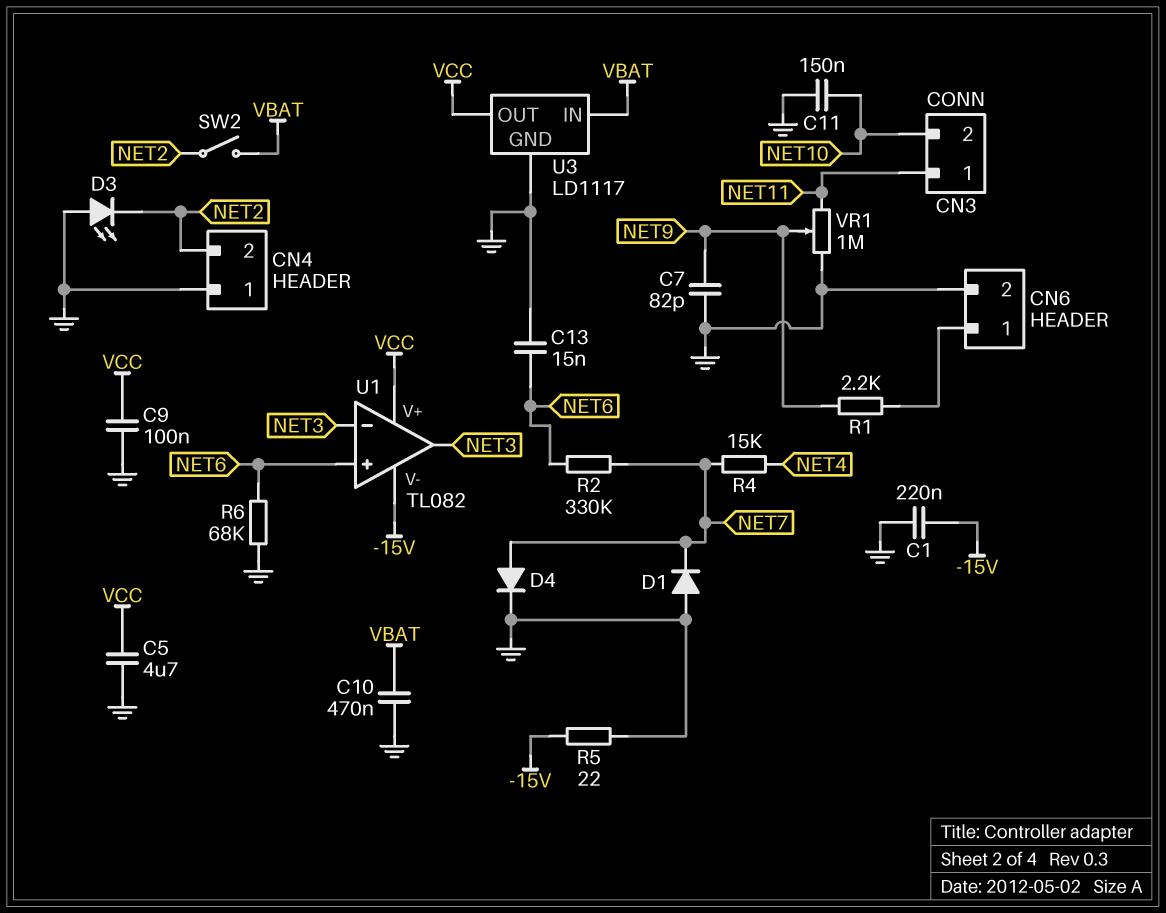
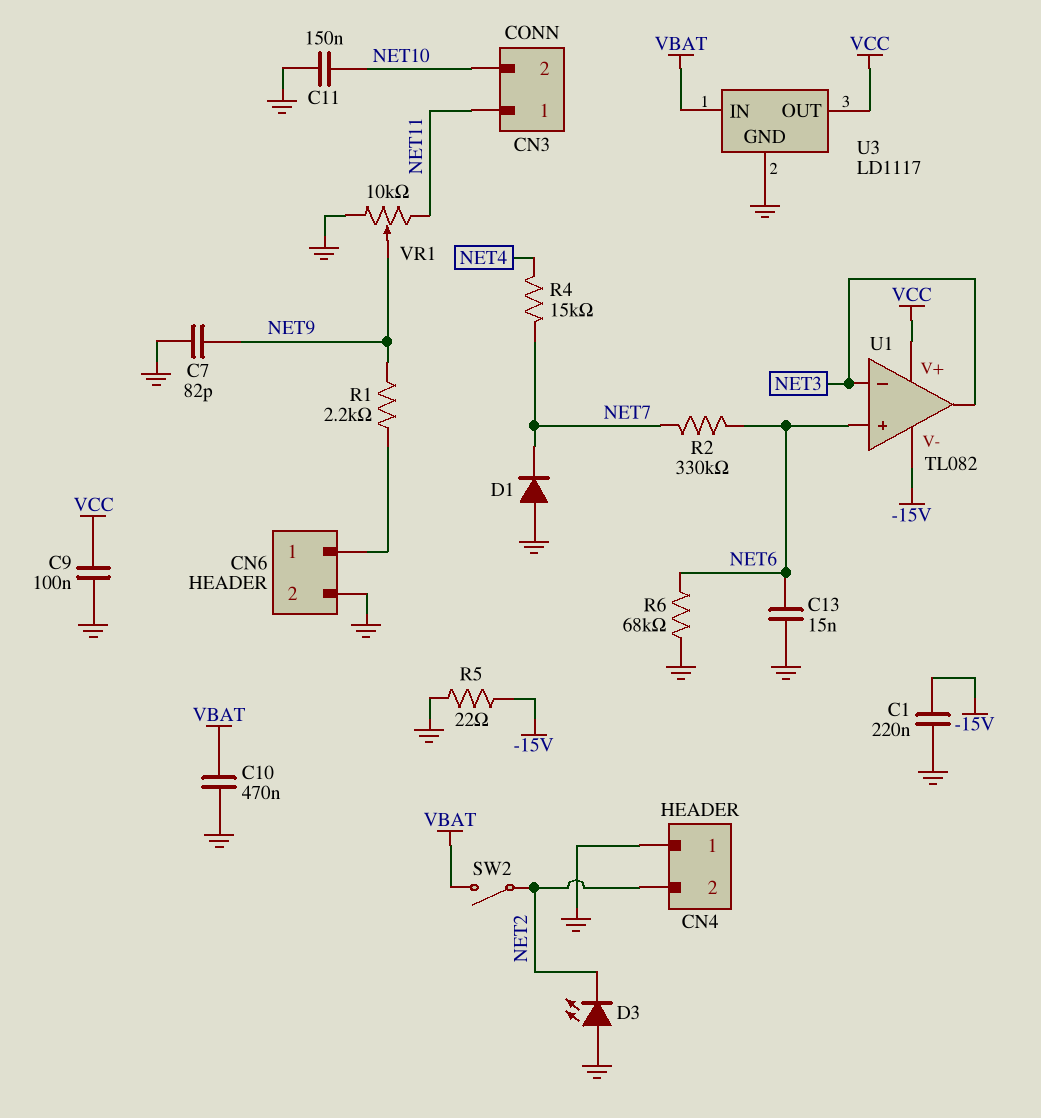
C5: 4.7uF (GND, VCC) -> none
D4: diode (A NET7, K GND) -> none
VR1: 1M (GND, NET11, wiper NET9) -> 10k (GND, NET11, wiper NET9)

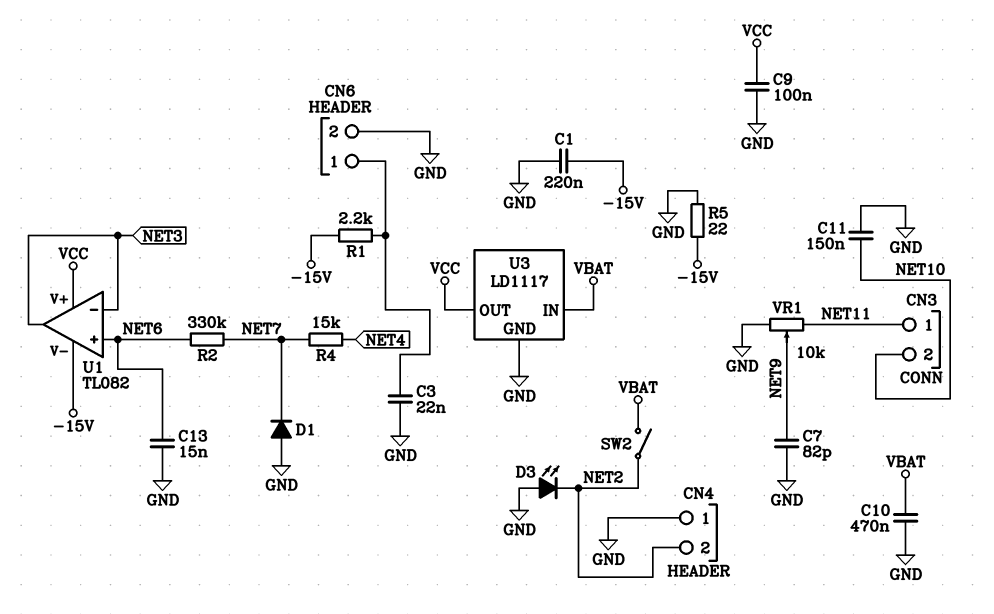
C3: none -> 22nF (CN6/1, GND)
R1: 2.2k (CN6/1, NET9) -> 2.2k (-15V, CN6/1)
R6: 68k (GND, NET6) -> none

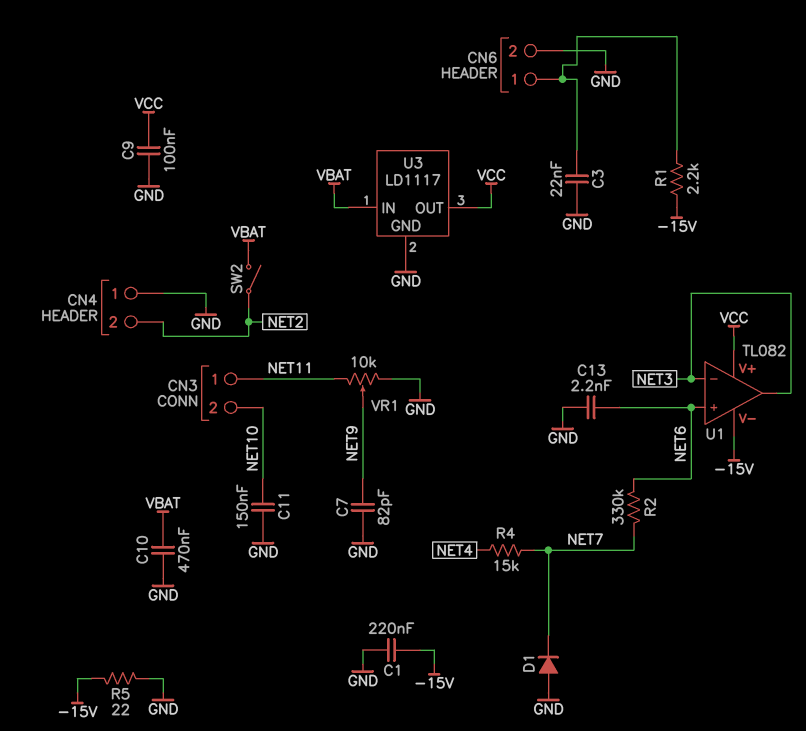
C13: 15nF (GND, NET6) -> 2.2nF (GND, NET6)
D3: LED (A GND, K NET2) -> none

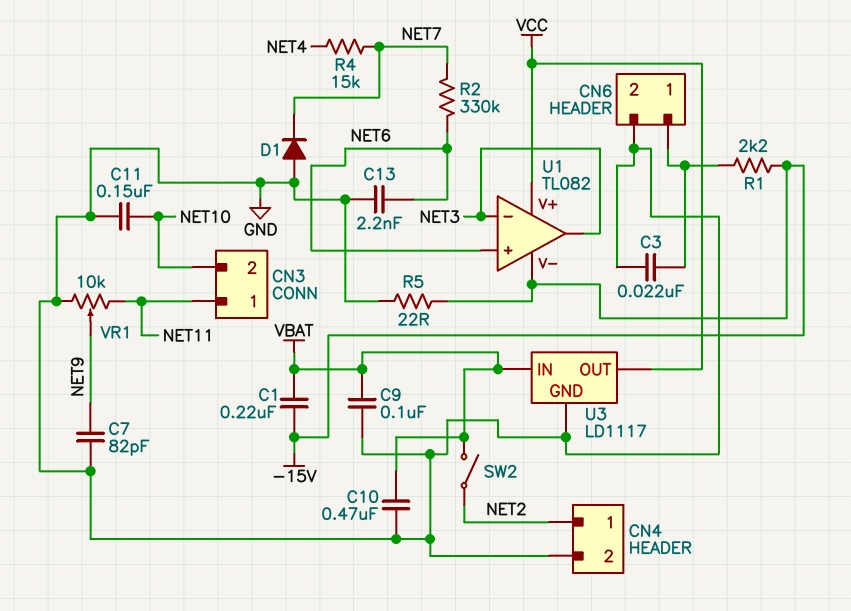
C1: 220nF (-15V, GND) -> 220nF (-15V, VBAT)
C9: 100nF (GND, VCC) -> 100nF (GND, VBAT)
CN4 pin 1: GND -> NET2
CN4 pin 2: NET2 -> GND

